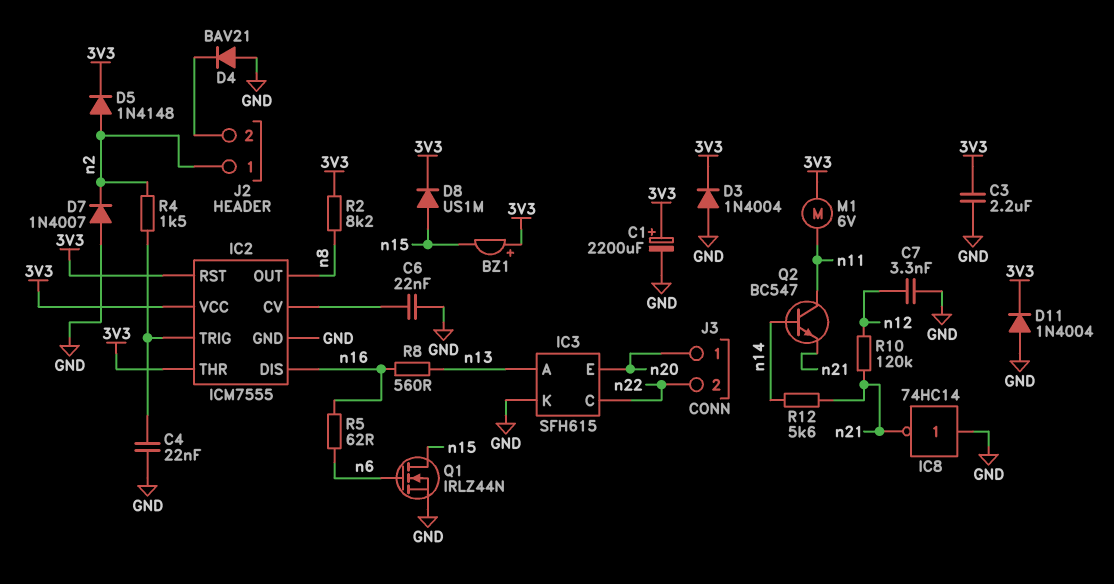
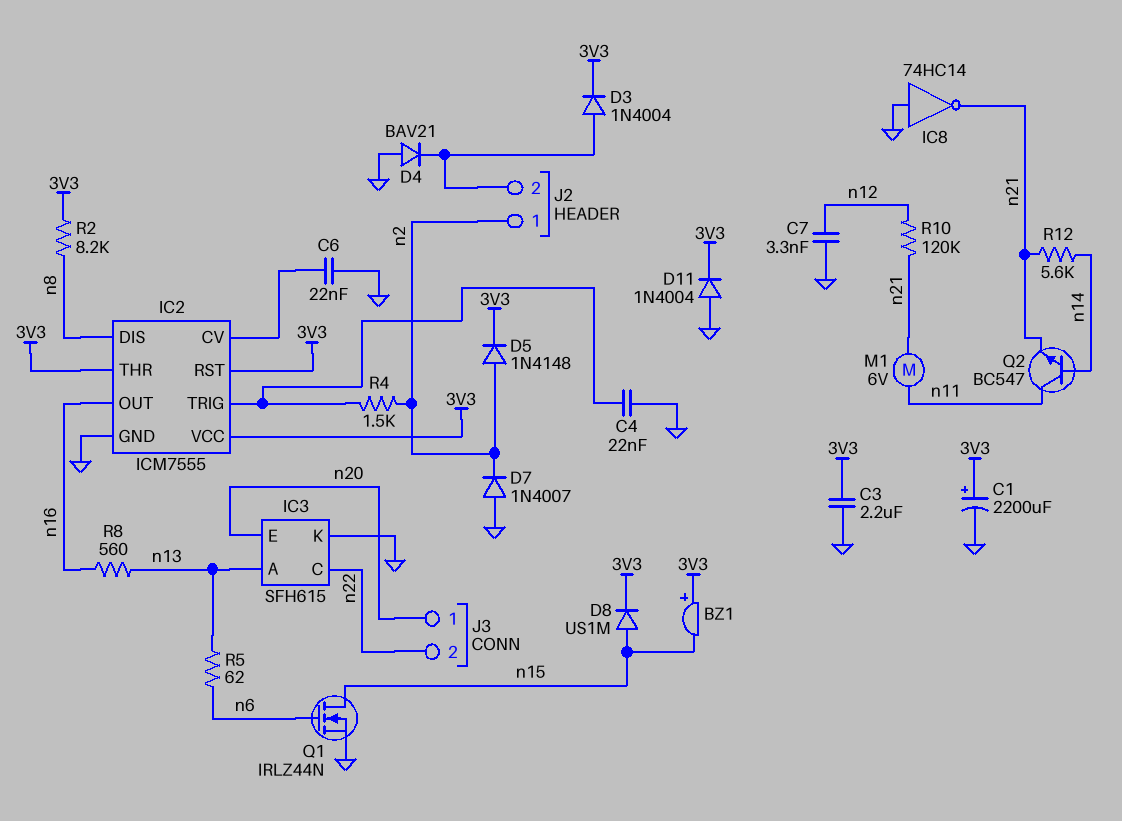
D3: diode 1N4004 (A GND, K 3V3) -> diode 1N4004 (A J2/2, K 3V3)
IC2 pin DIS: n16 -> n8
IC2 pin OUT: n8 -> n16
M1: motor 6V (3V3, n11) -> motor 6V (n11, n21)
R5: 62 (n6, n16) -> 62 (n6, n13)

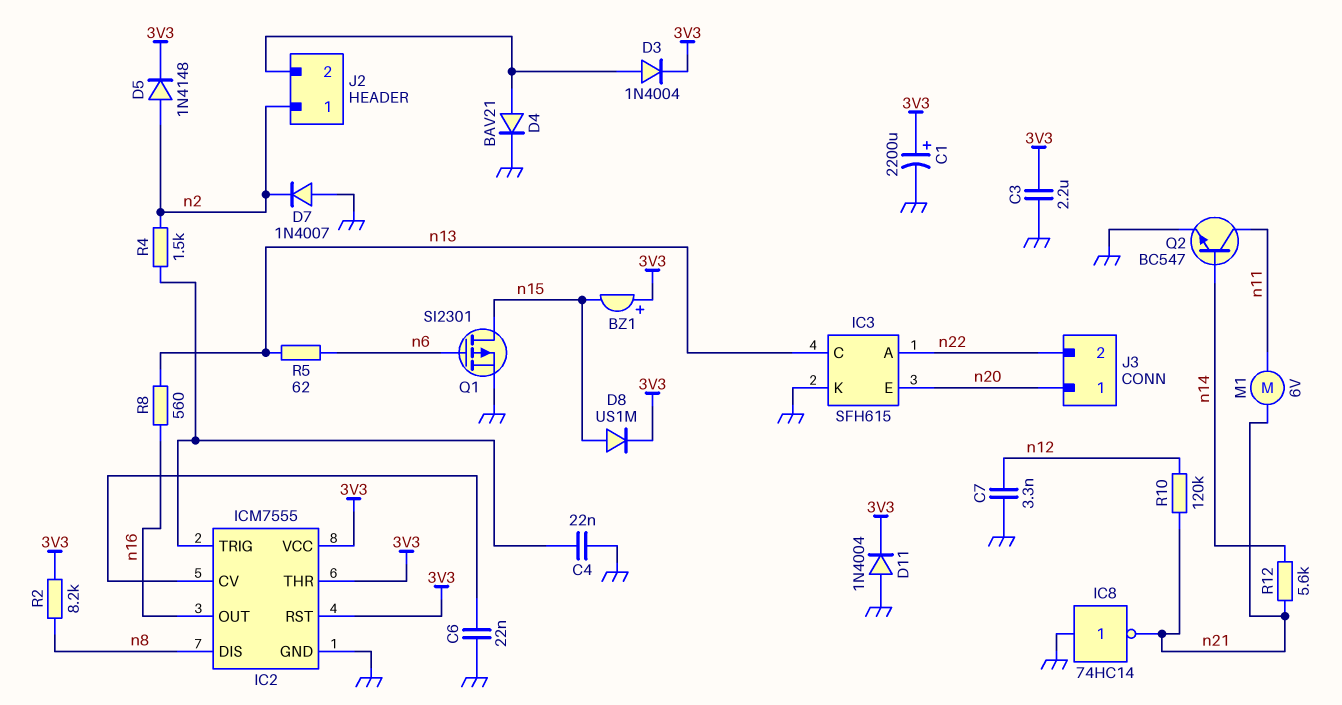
D4: diode BAV21 (A GND, K J2/2) -> diode BAV21 (A J2/2, K GND)
IC3 pin A: n13 -> n22
IC3 pin C: n22 -> n13
Q1: NMOS IRLZ44N (G n6, D n15, S GND) -> PMOS SI2301 (G n6, D n15, S GND)
Q2: NPN BC547 (B n14, C n11, E n21) -> NPN BC547 (B n14, C n11, E GND)

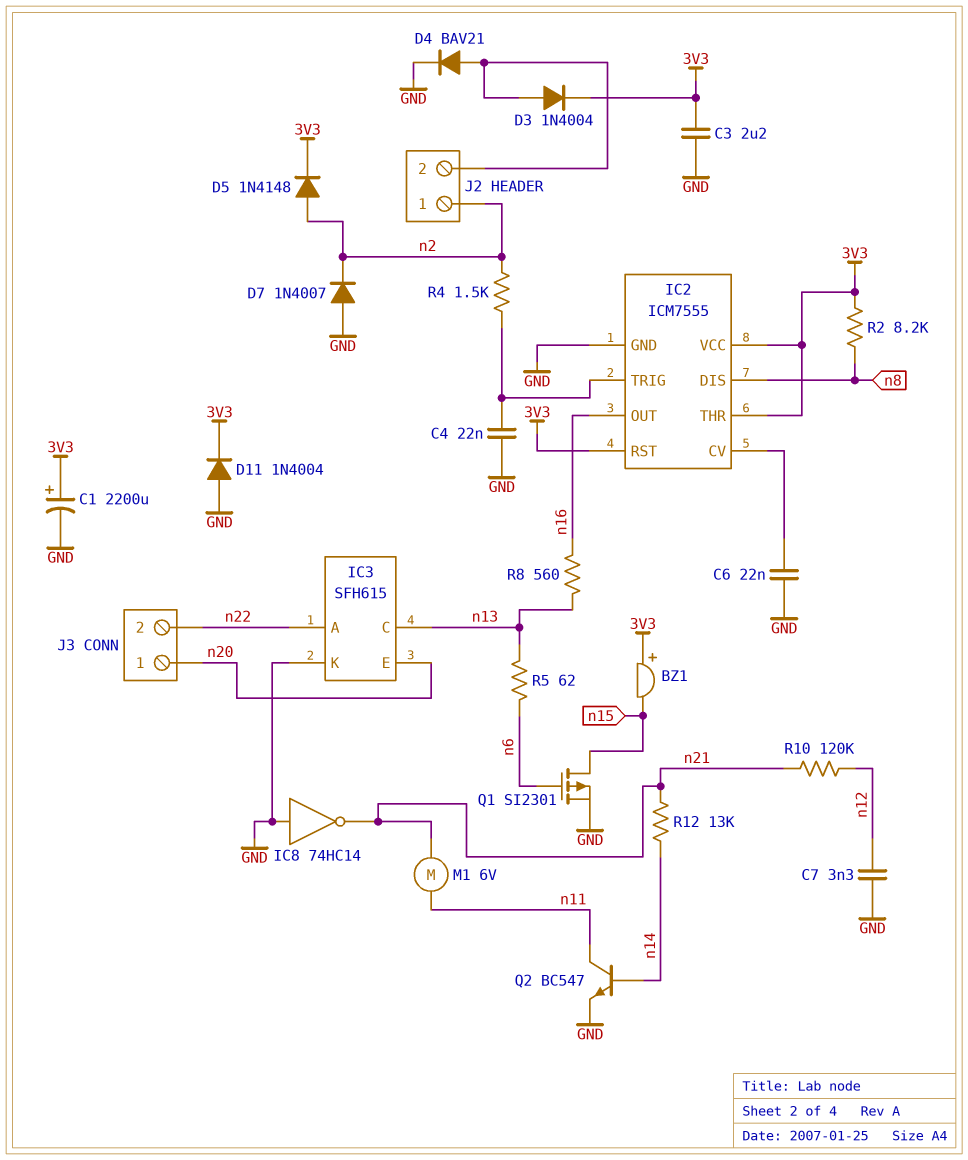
D8: diode US1M (A n15, K 3V3) -> none
R12: 5.6k (n14, n21) -> 13k (n14, n21)

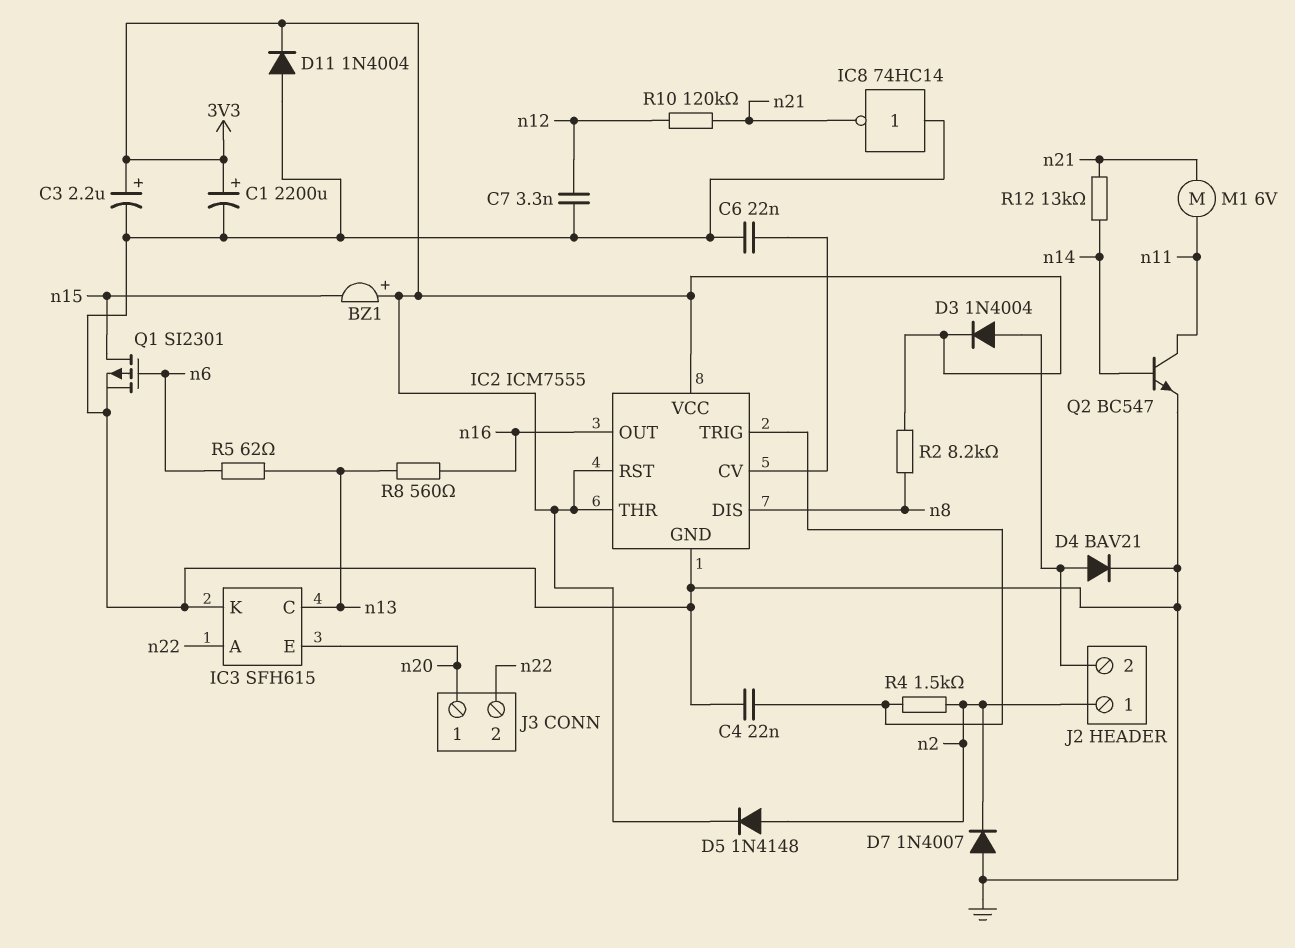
C3: 2.2uF (3V3, GND) -> 2.2uF (plus 3V3, minus GND)

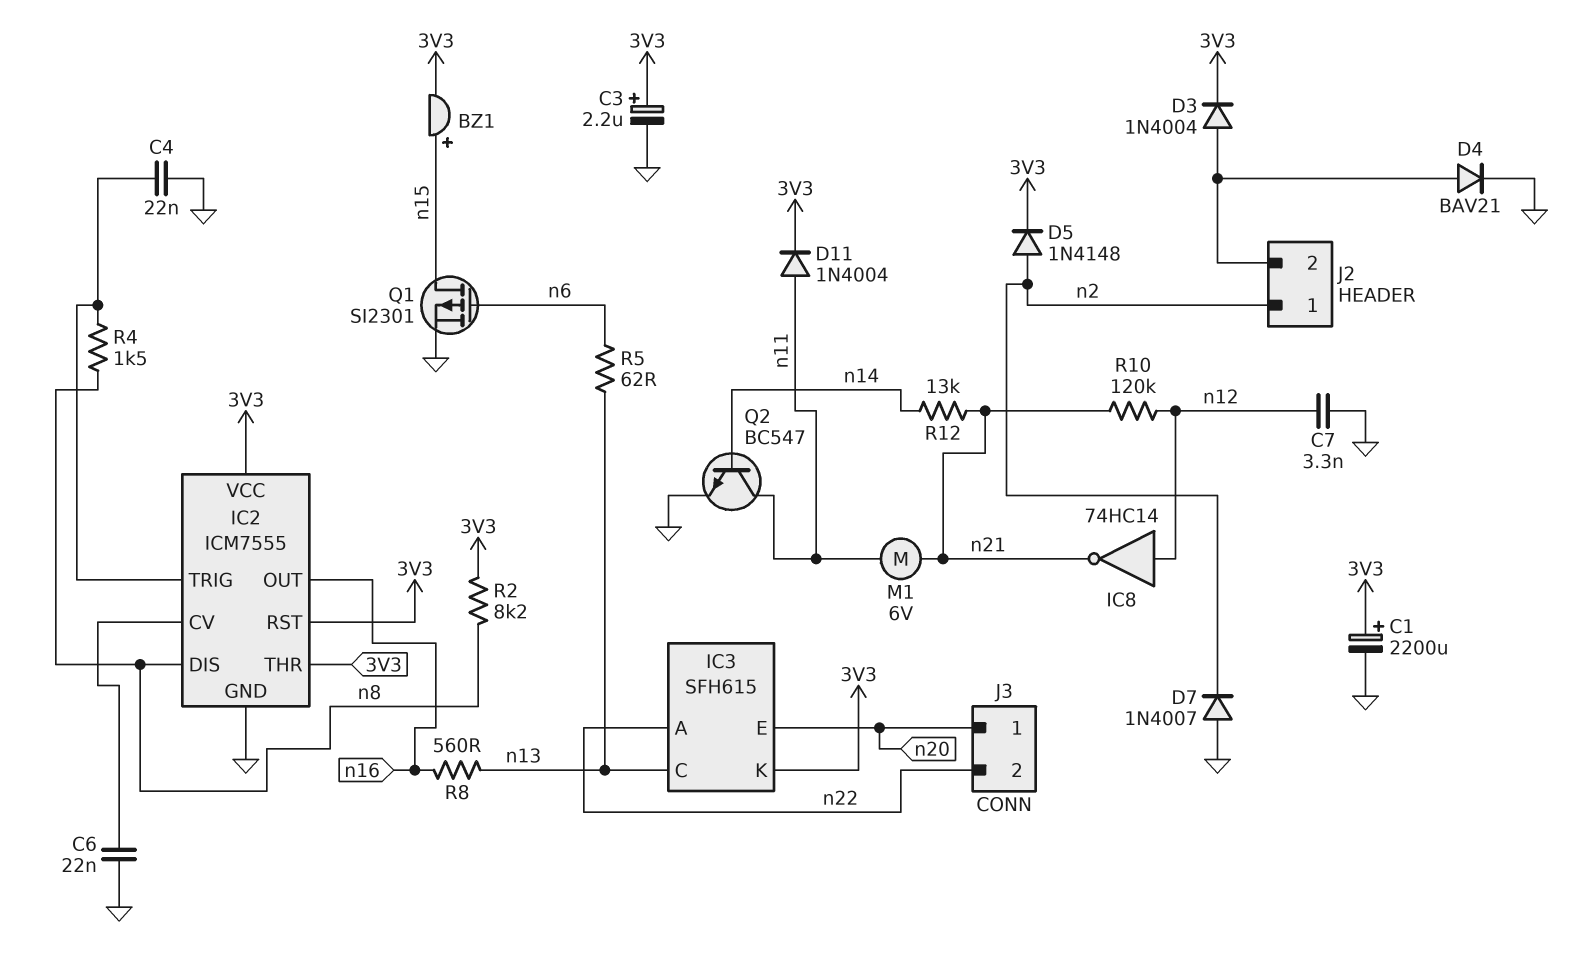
BZ1: buzzer (plus 3V3, minus n15) -> buzzer (plus n15, minus 3V3)
D11: diode 1N4004 (A GND, K 3V3) -> diode 1N4004 (A n11, K 3V3)
IC3 pin K: GND -> 3V3
IC8: NOT 74HC14 (in GND, out n21) -> NOT 74HC14 (in n12, out n21)
R4: 1.5k (IC2/TRIG, n2) -> 1.5k (IC2/TRIG, n8)

